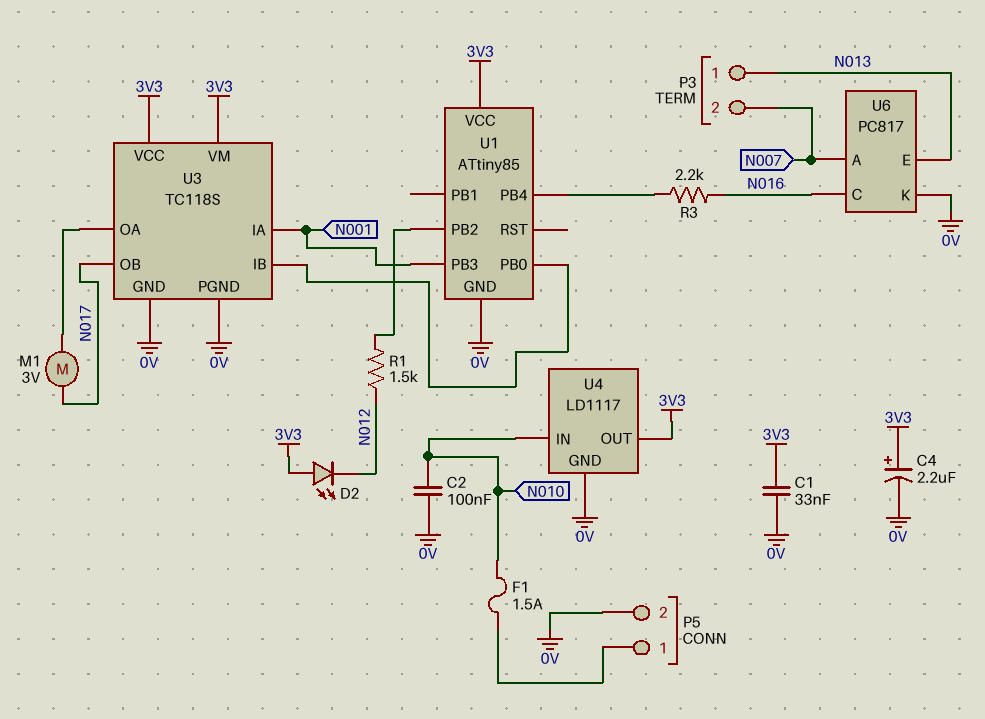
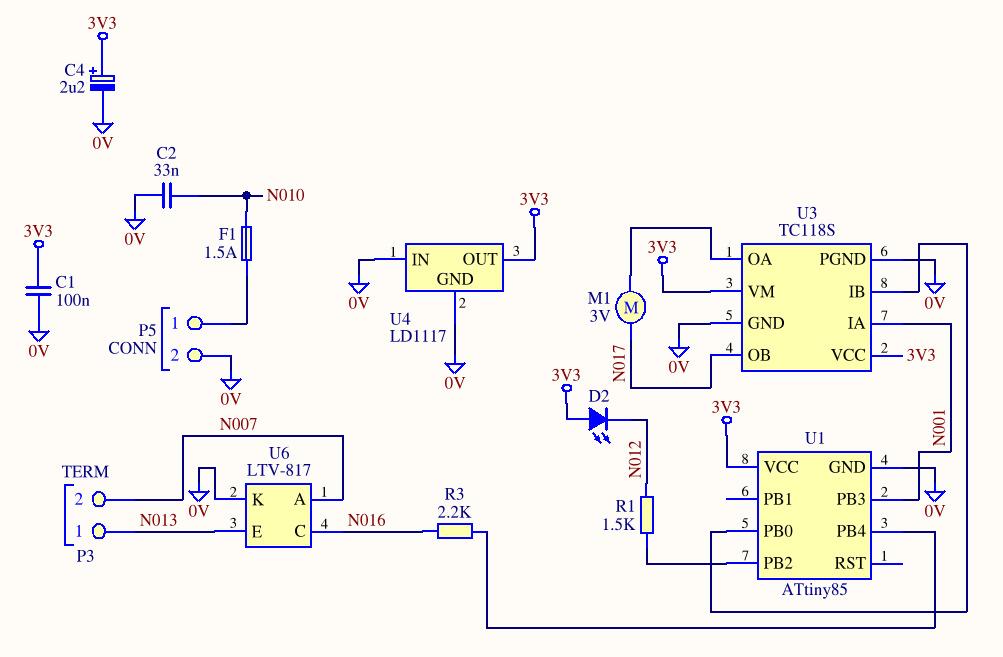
C1: 33nF (0V, 3V3) -> 100nF (0V, 3V3)
C2: 100nF (0V, N010) -> 33nF (0V, N010)
U4 pin IN: N010 -> 0V
U6: PC817 -> LTV-817

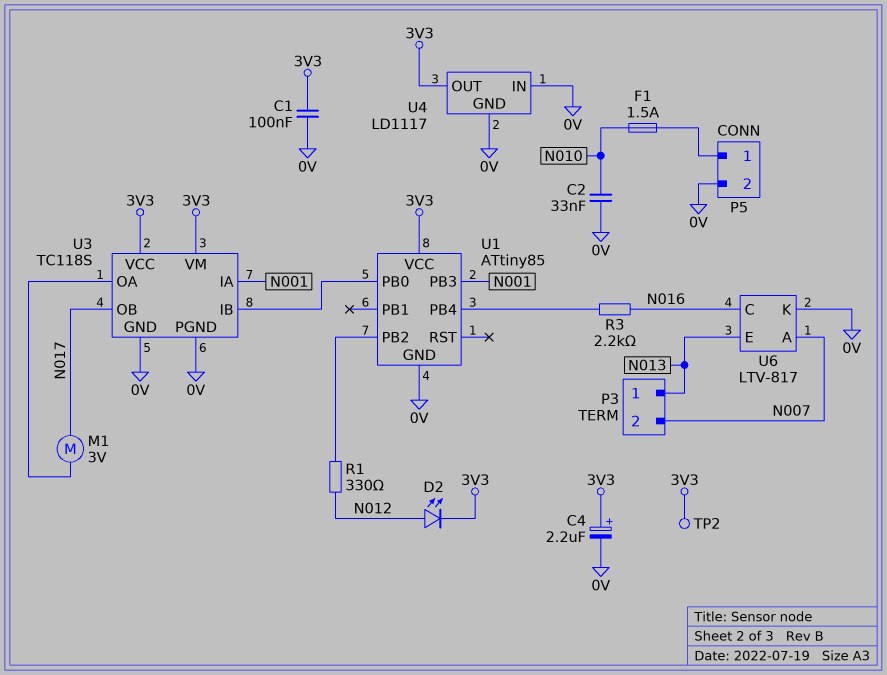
D2: LED (A 3V3, K N012) -> LED (A N012, K 3V3)
R1: 1.5k (N012, U1/PB2) -> 330 (N012, U1/PB2)
TP2: none -> test point (3V3)

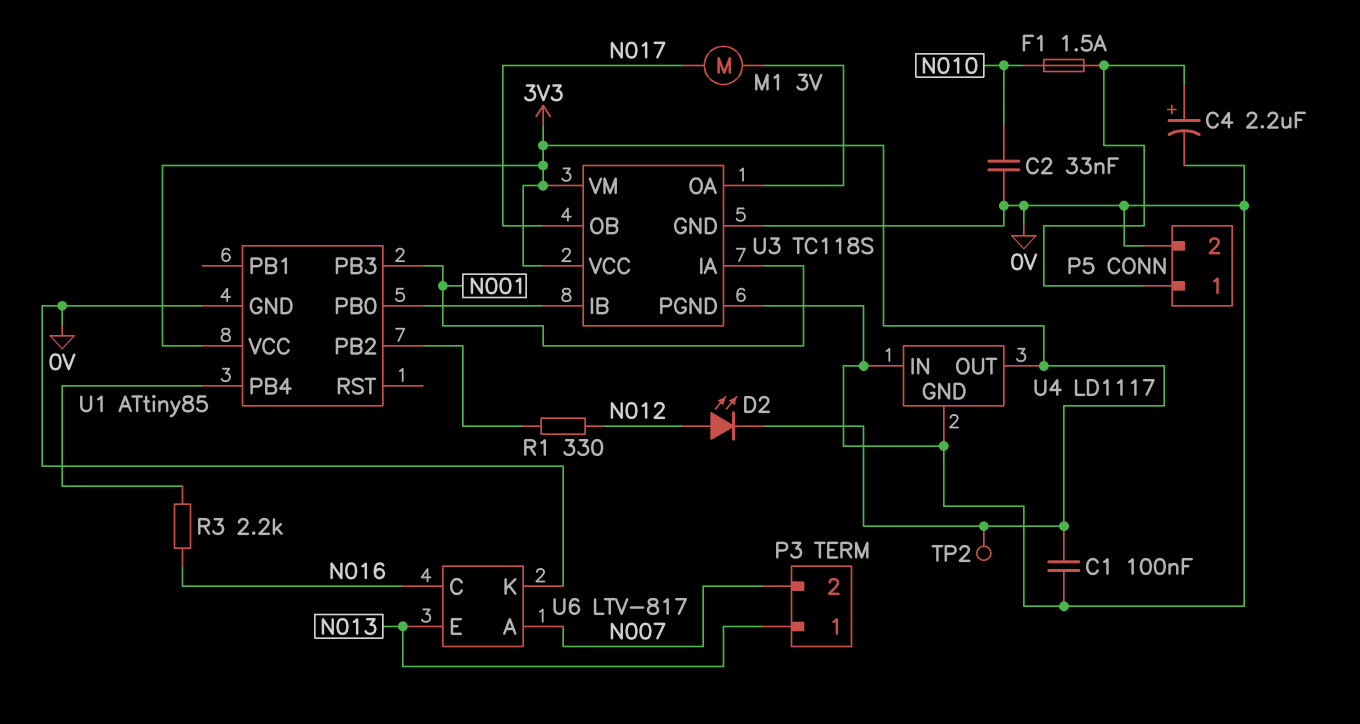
C4: 2.2uF (plus 3V3, minus 0V) -> 2.2uF (plus P5/1, minus 0V)

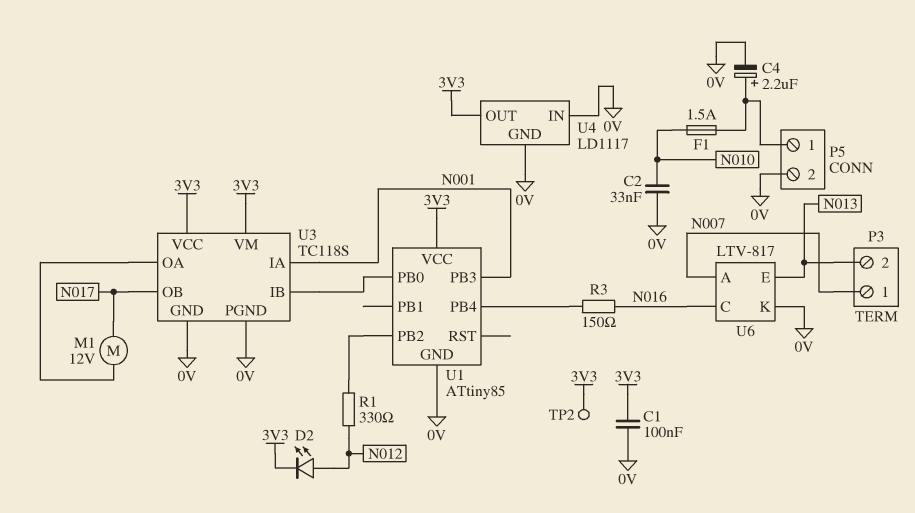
M1: motor 3V (N017, U3/OA) -> motor 12V (N017, U3/OA)
P3 pin 1: N013 -> N007
P3 pin 2: N007 -> N013
R3: 2.2k (N016, U1/PB4) -> 150 (N016, U1/PB4)

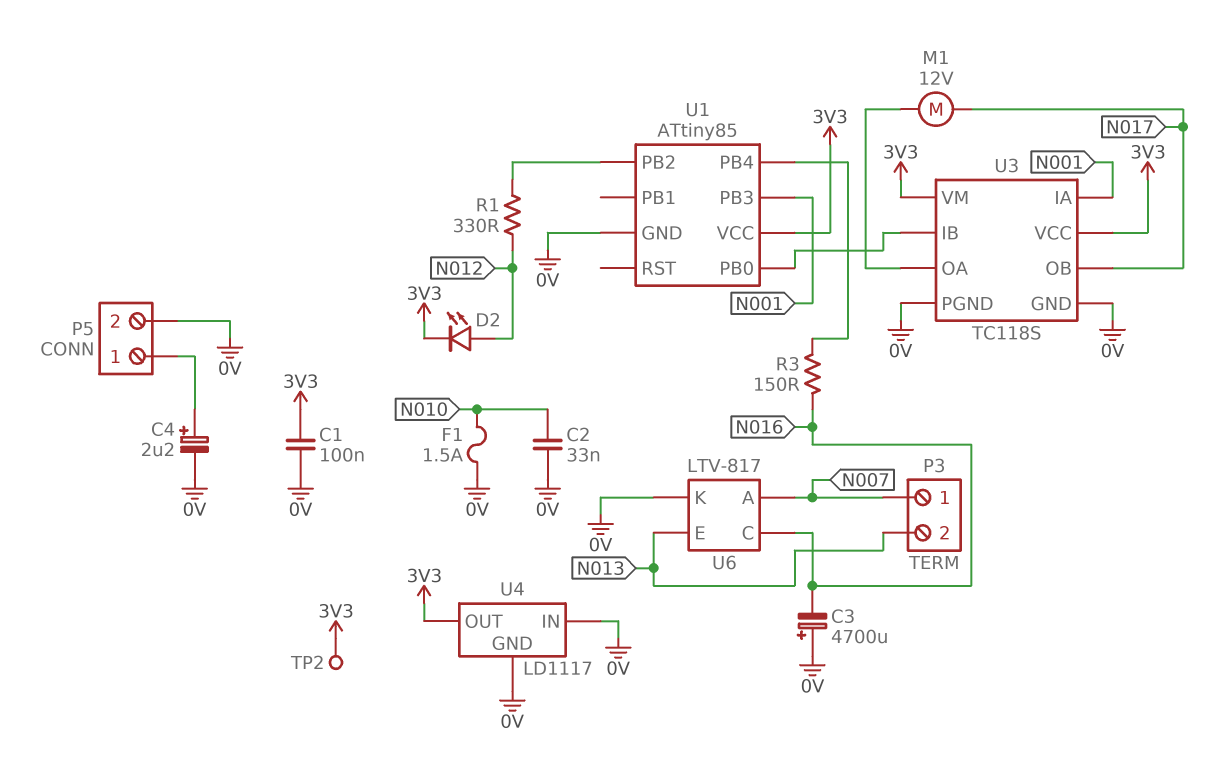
C3: none -> 4700uF (plus 0V, minus N016)
F1: 1.5A (N010, P5/1) -> 1.5A (0V, N010)

